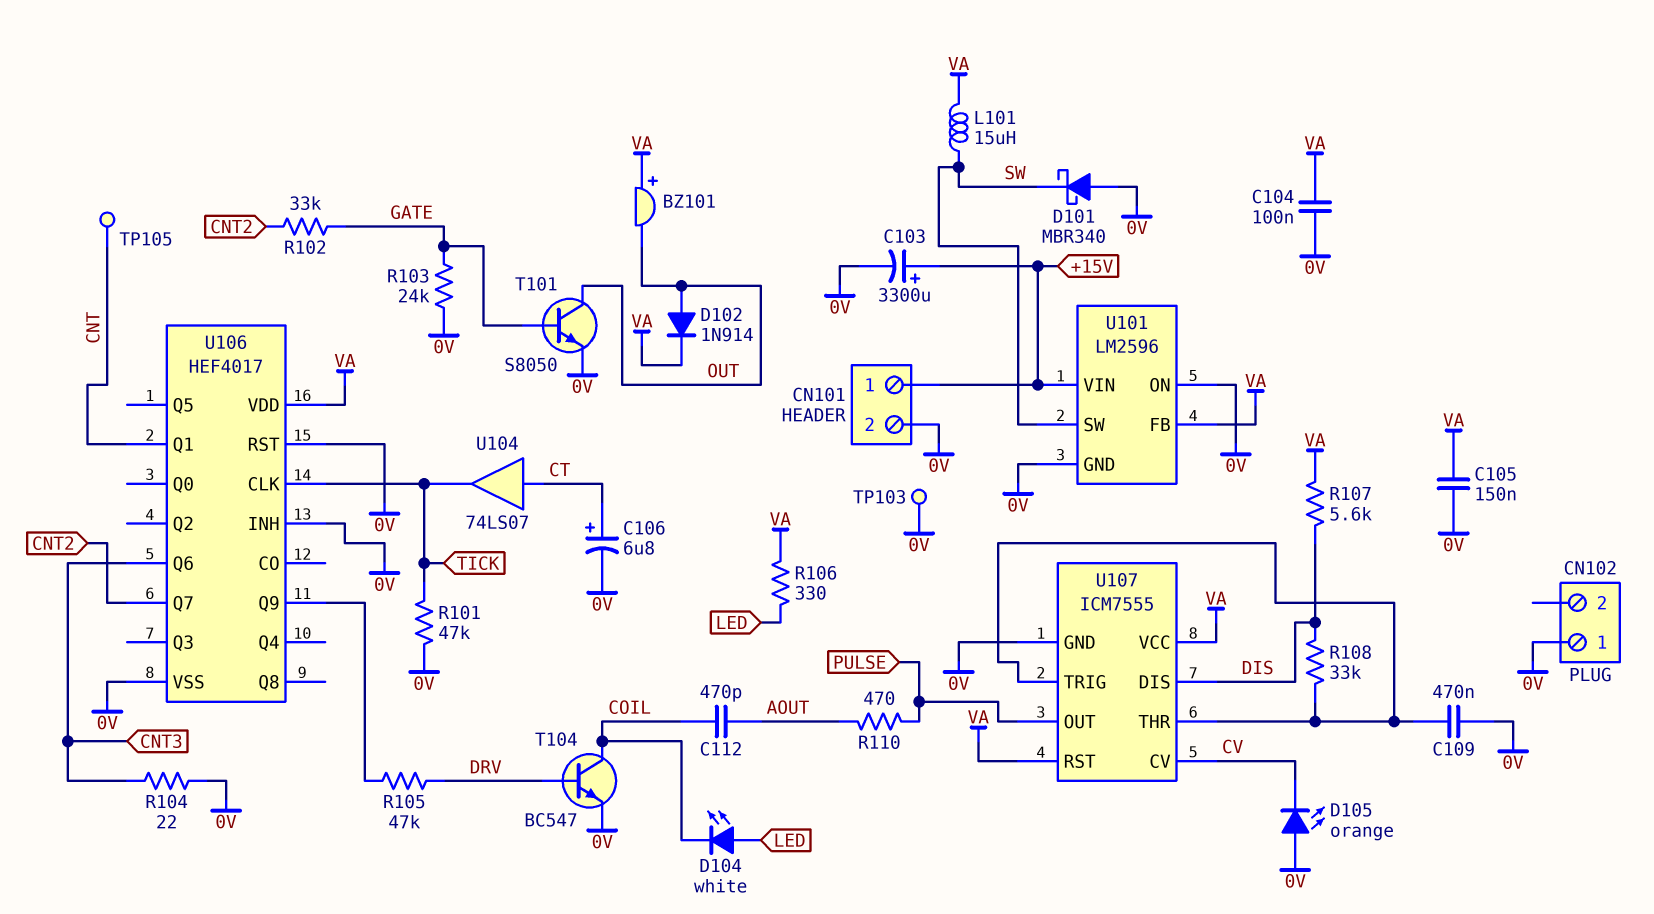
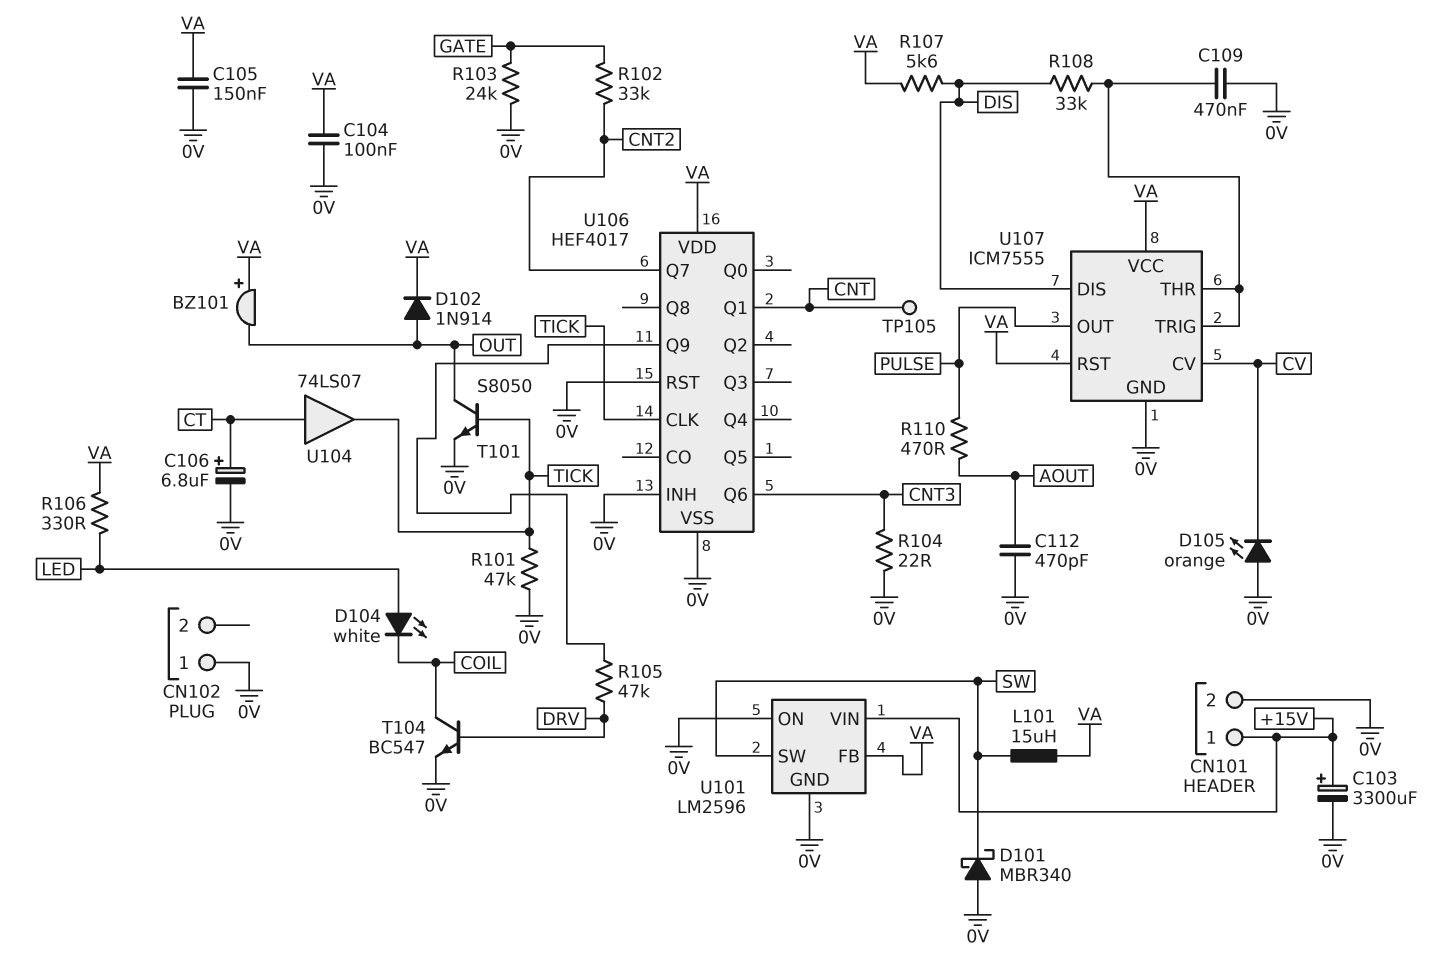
C112: 470pF (AOUT, COIL) -> 470pF (0V, AOUT)
T101: NPN S8050 (B GATE, C OUT, E 0V) -> NPN S8050 (B TICK, C OUT, E 0V)
TP103: test point (0V) -> none

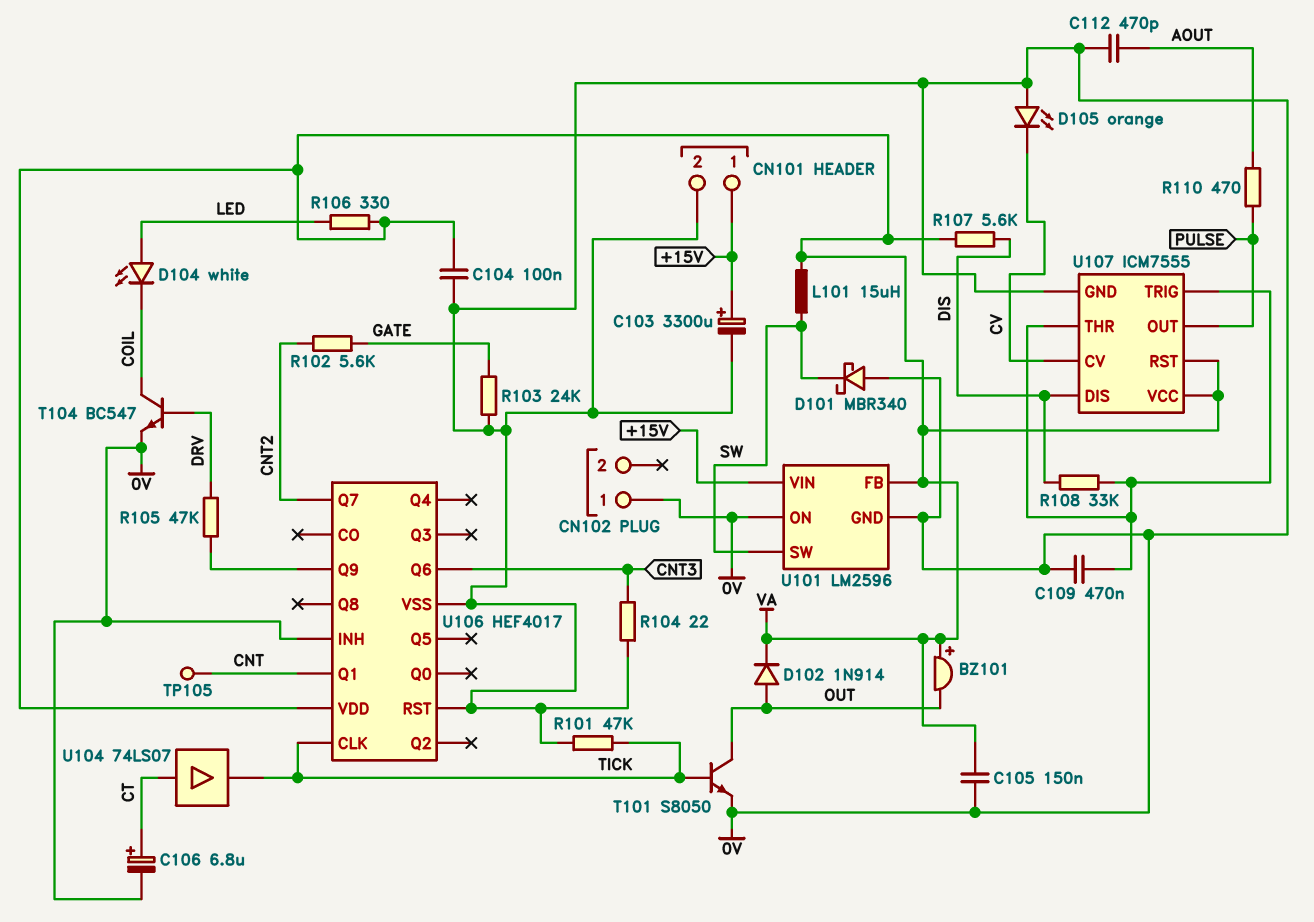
R102: 33k (CNT2, GATE) -> 5.6k (CNT2, GATE)

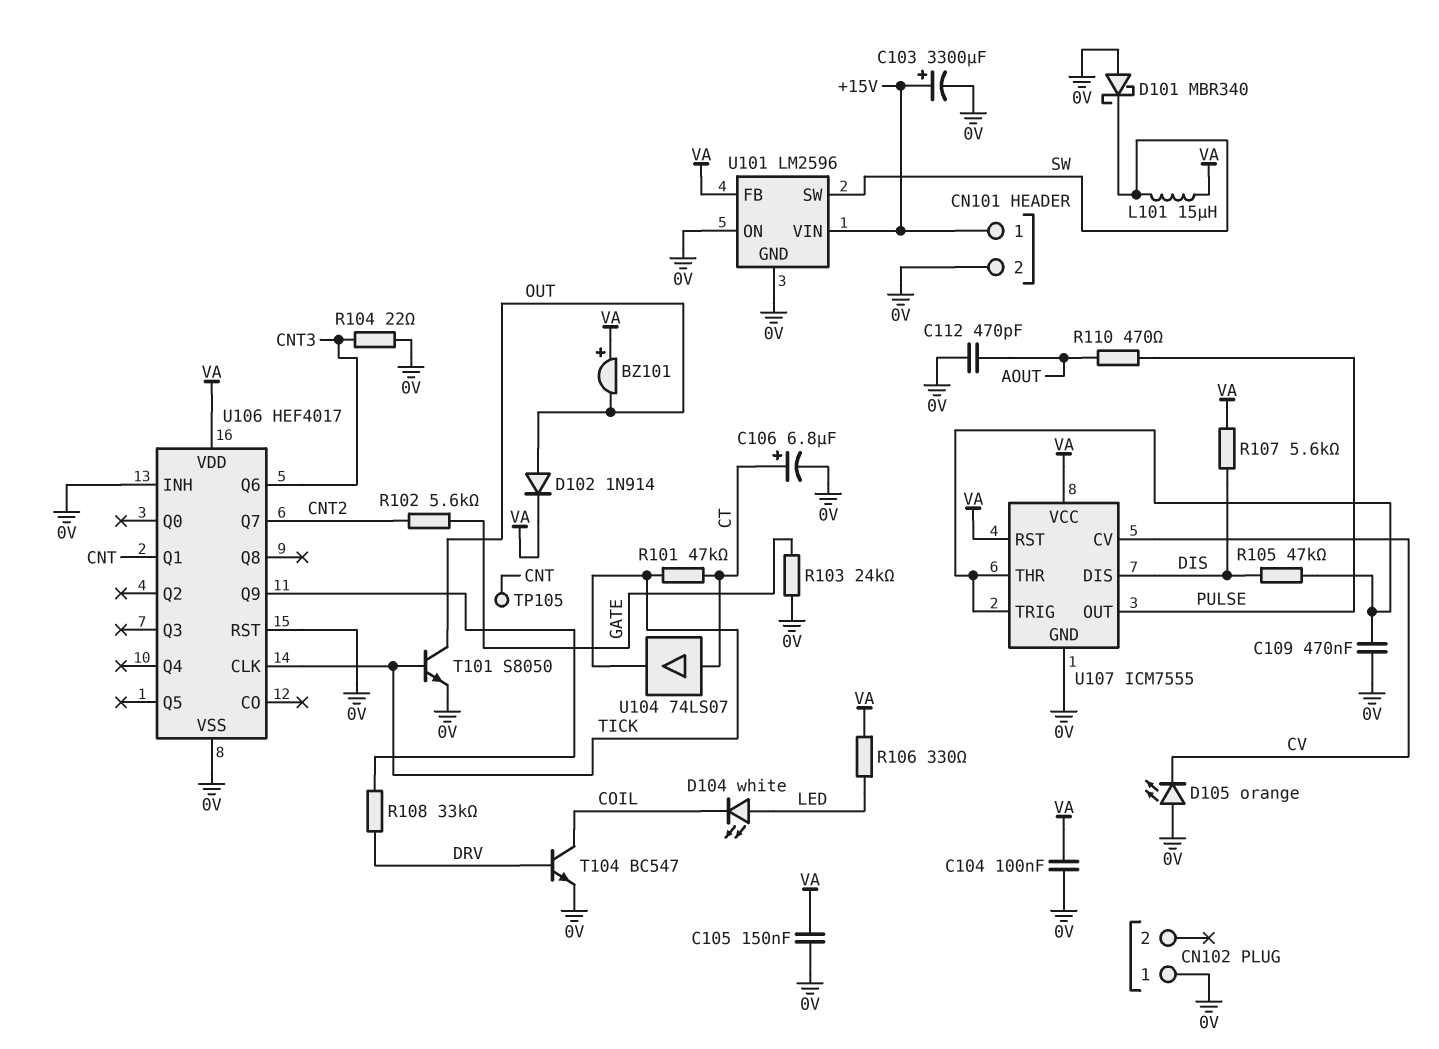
R101: 47k (0V, TICK) -> 47k (CT, TICK)
R105: 47k (DRV, U106/Q9) -> 47k (DIS, U107/THR)
R108: 33k (DIS, U107/THR) -> 33k (DRV, U106/Q9)

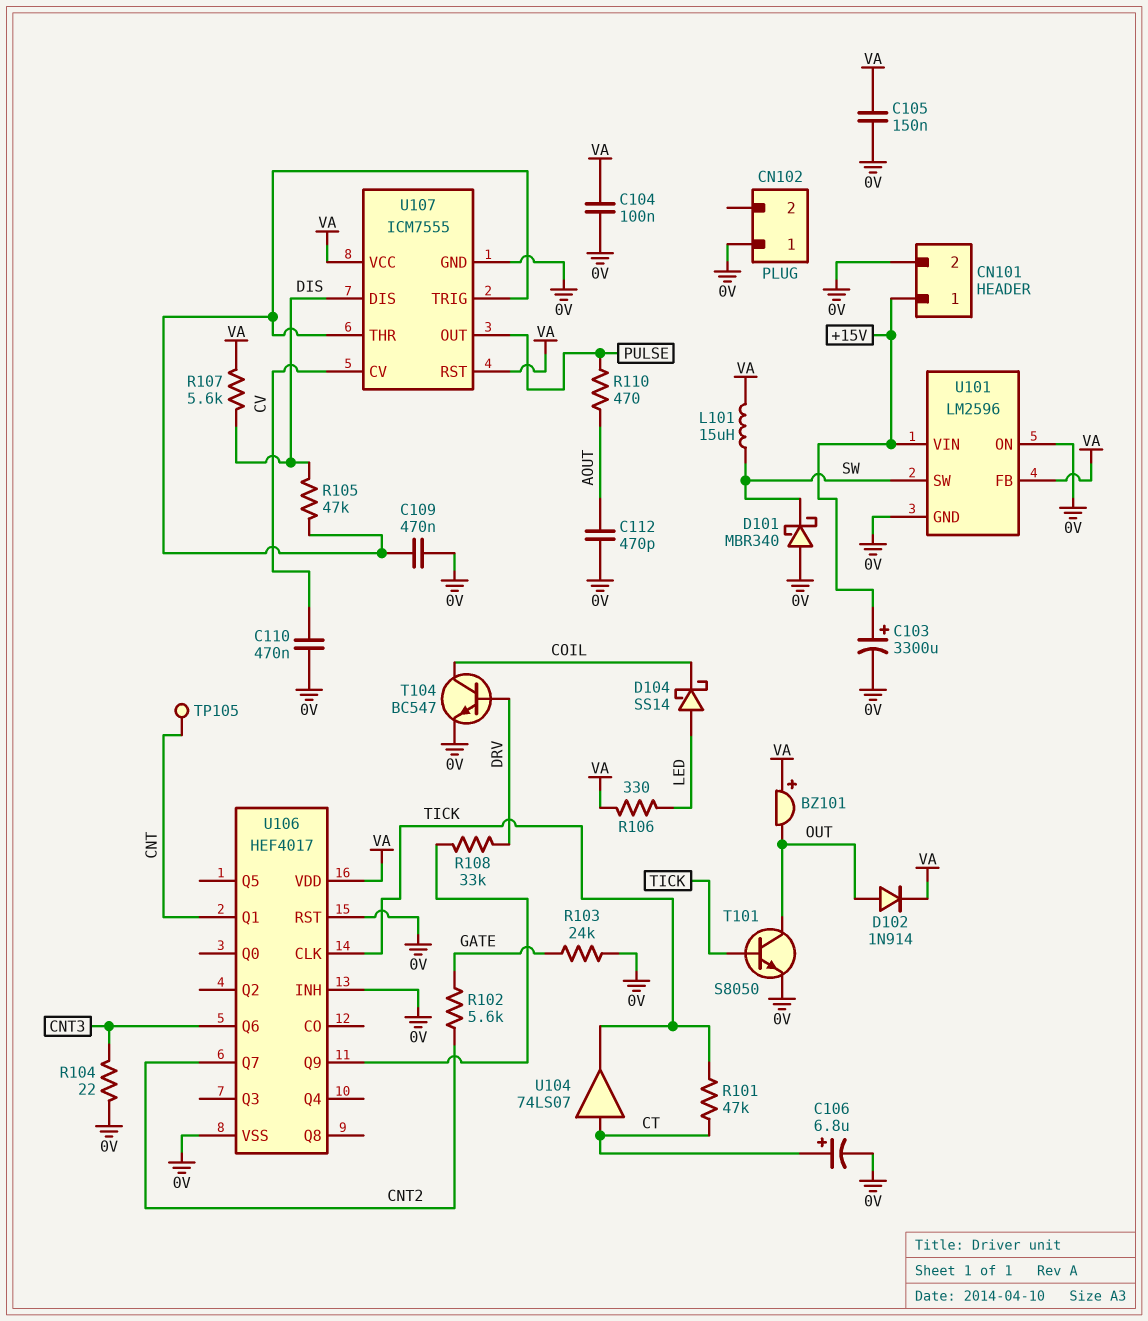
C110: none -> 470nF (0V, CV)
D104: LED white (A LED, K COIL) -> schottky SS14 (A LED, K COIL)
D105: LED orange (A 0V, K CV) -> none

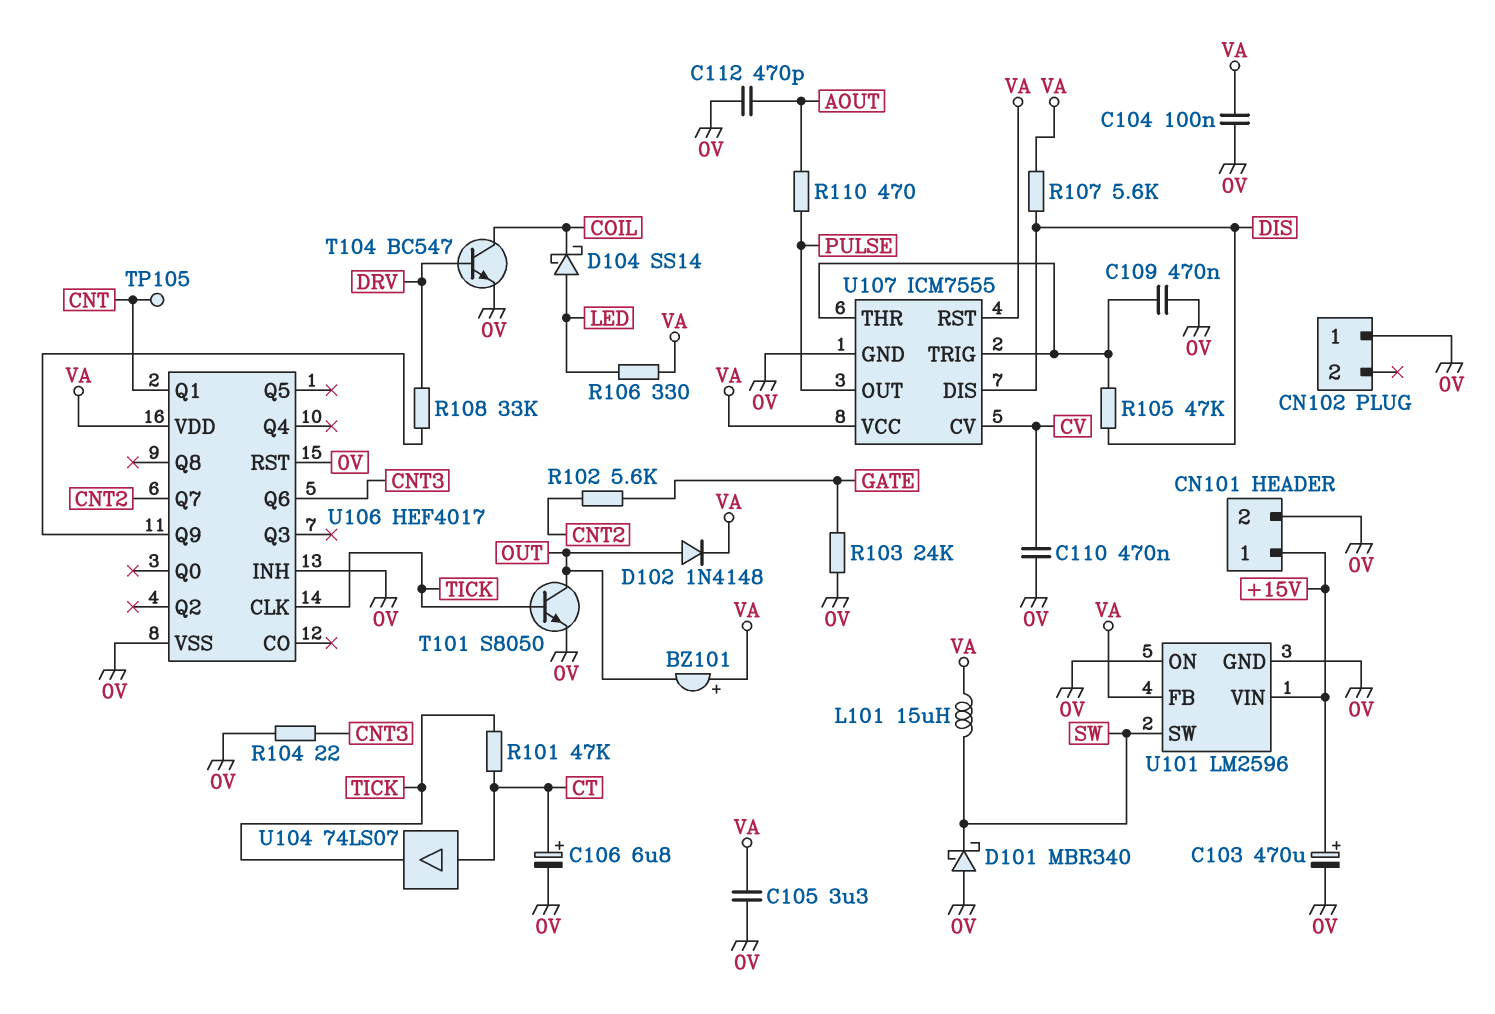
C103: 3300uF (plus +15V, minus 0V) -> 470uF (plus +15V, minus 0V)
C105: 150nF (0V, VA) -> 3.3uF (0V, VA)
D102: diode 1N914 (A OUT, K VA) -> diode 1N4148 (A OUT, K VA)

